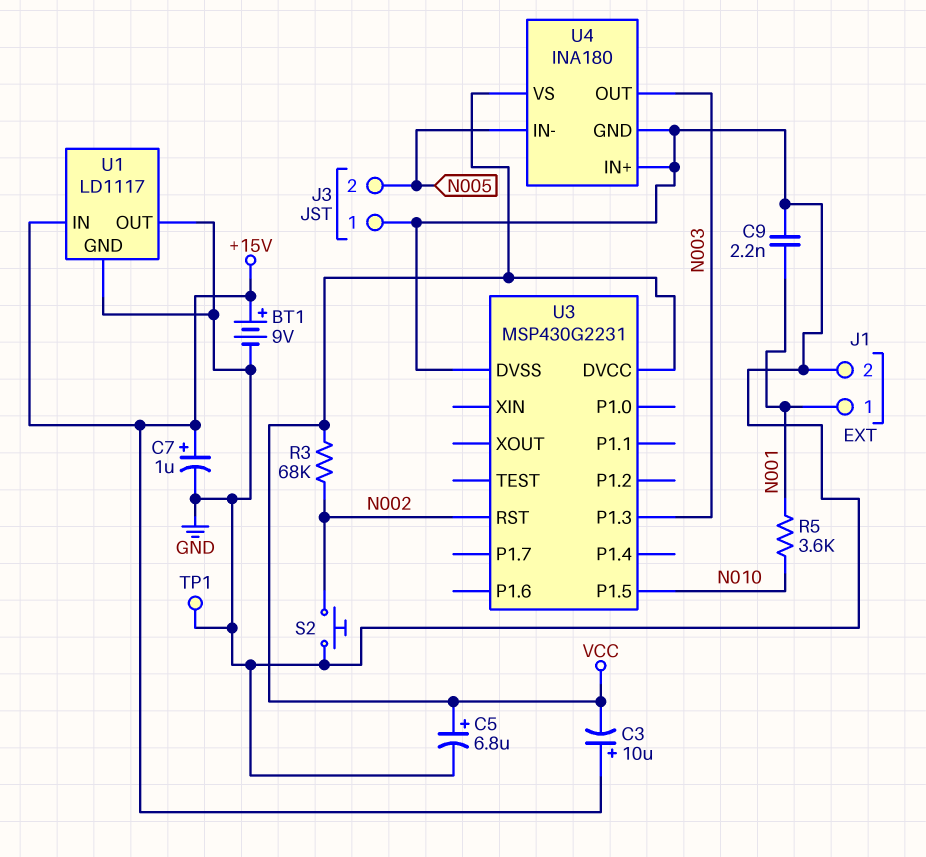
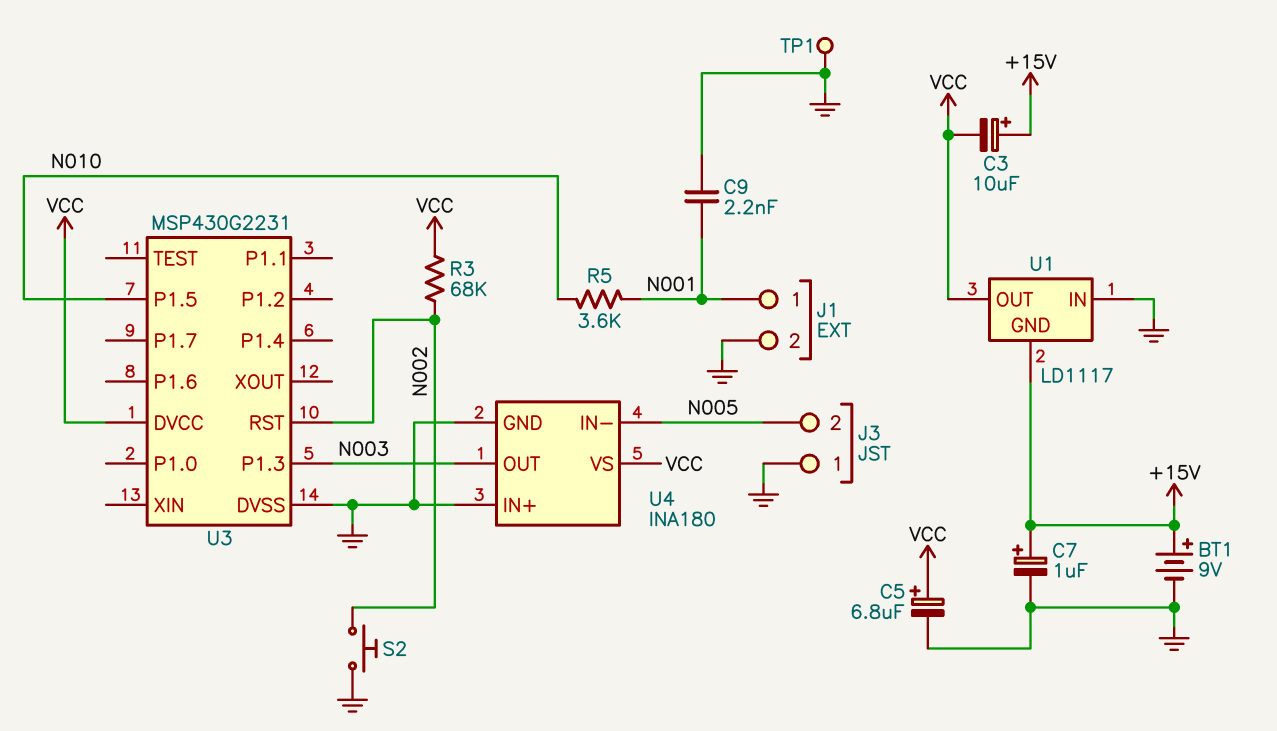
U1 pin GND: GND -> +15V
U1 pin IN: +15V -> GND
U1 pin OUT: GND -> VCC

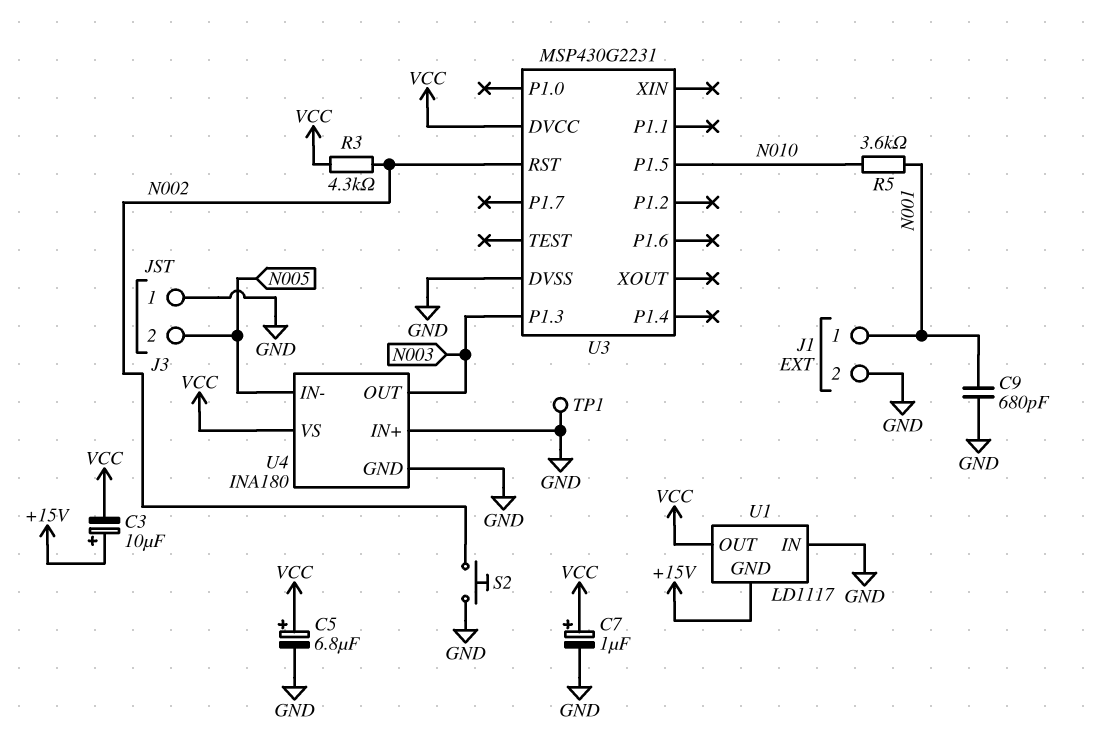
BT1: 9V (plus +15V, minus GND) -> none
C7: 1uF (plus +15V, minus GND) -> 1uF (plus VCC, minus GND)
C9: 2.2nF (GND, N001) -> 680pF (GND, N001)
R3: 68k (N002, VCC) -> 4.3k (N002, VCC)

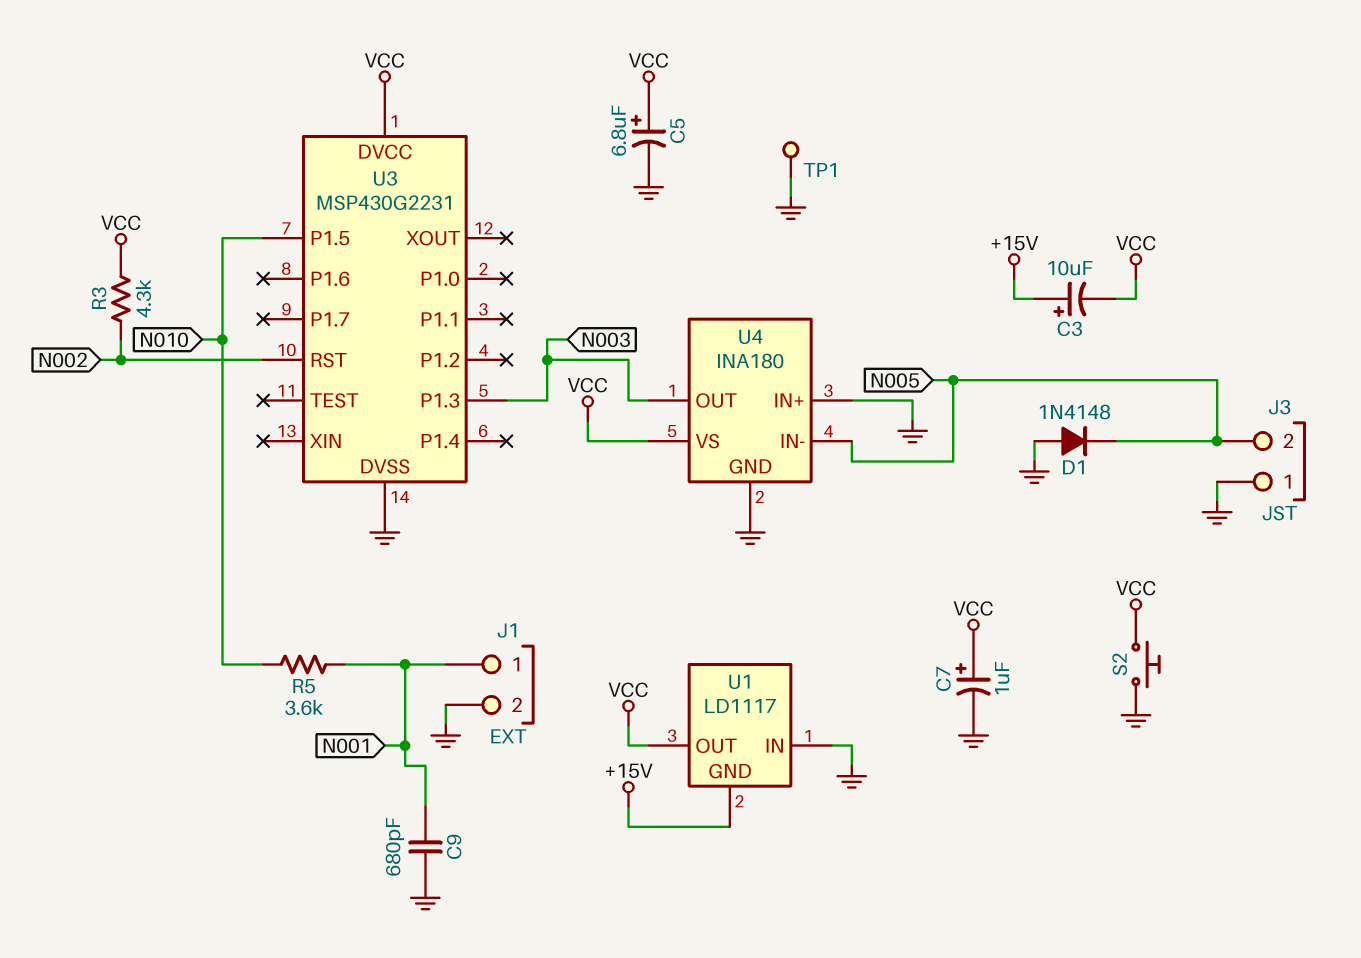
D1: none -> diode 1N4148 (A GND, K N005)
S2: button (GND, N002) -> button (GND, VCC)

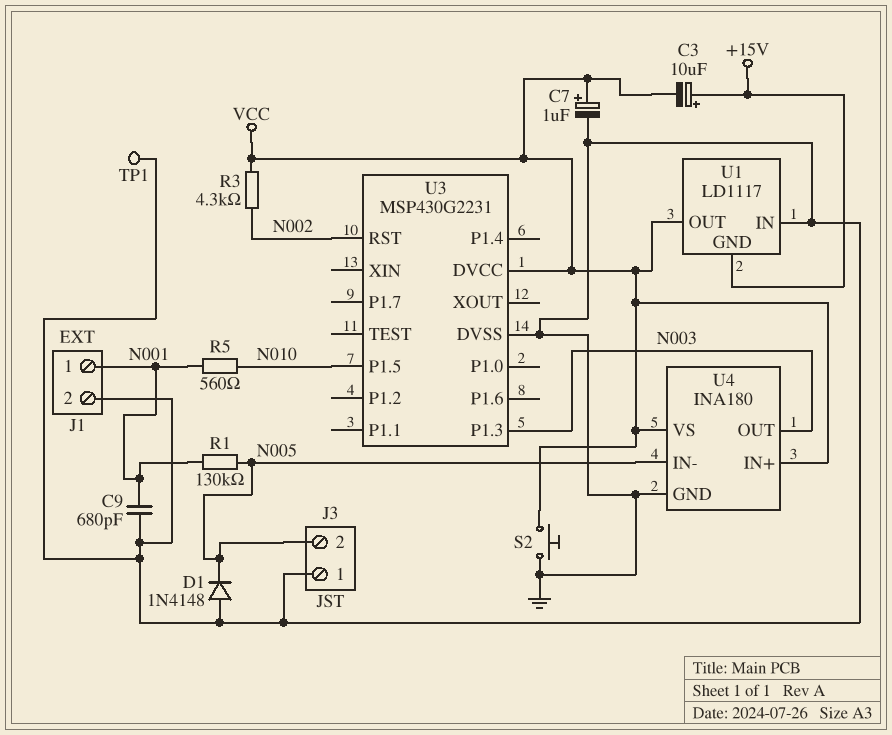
C5: 6.8uF (plus VCC, minus GND) -> none
R1: none -> 130k (N001, N005)
R5: 3.6k (N001, N010) -> 560 (N001, N010)
U4 pin IN+: GND -> VCC

